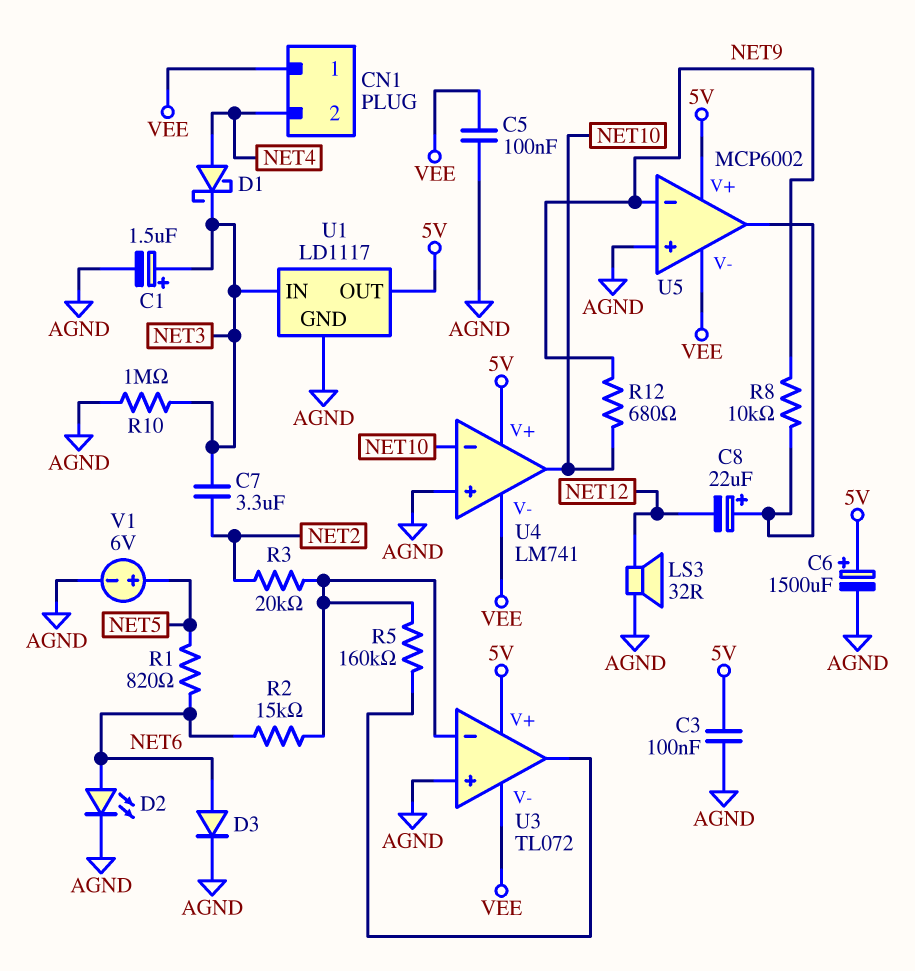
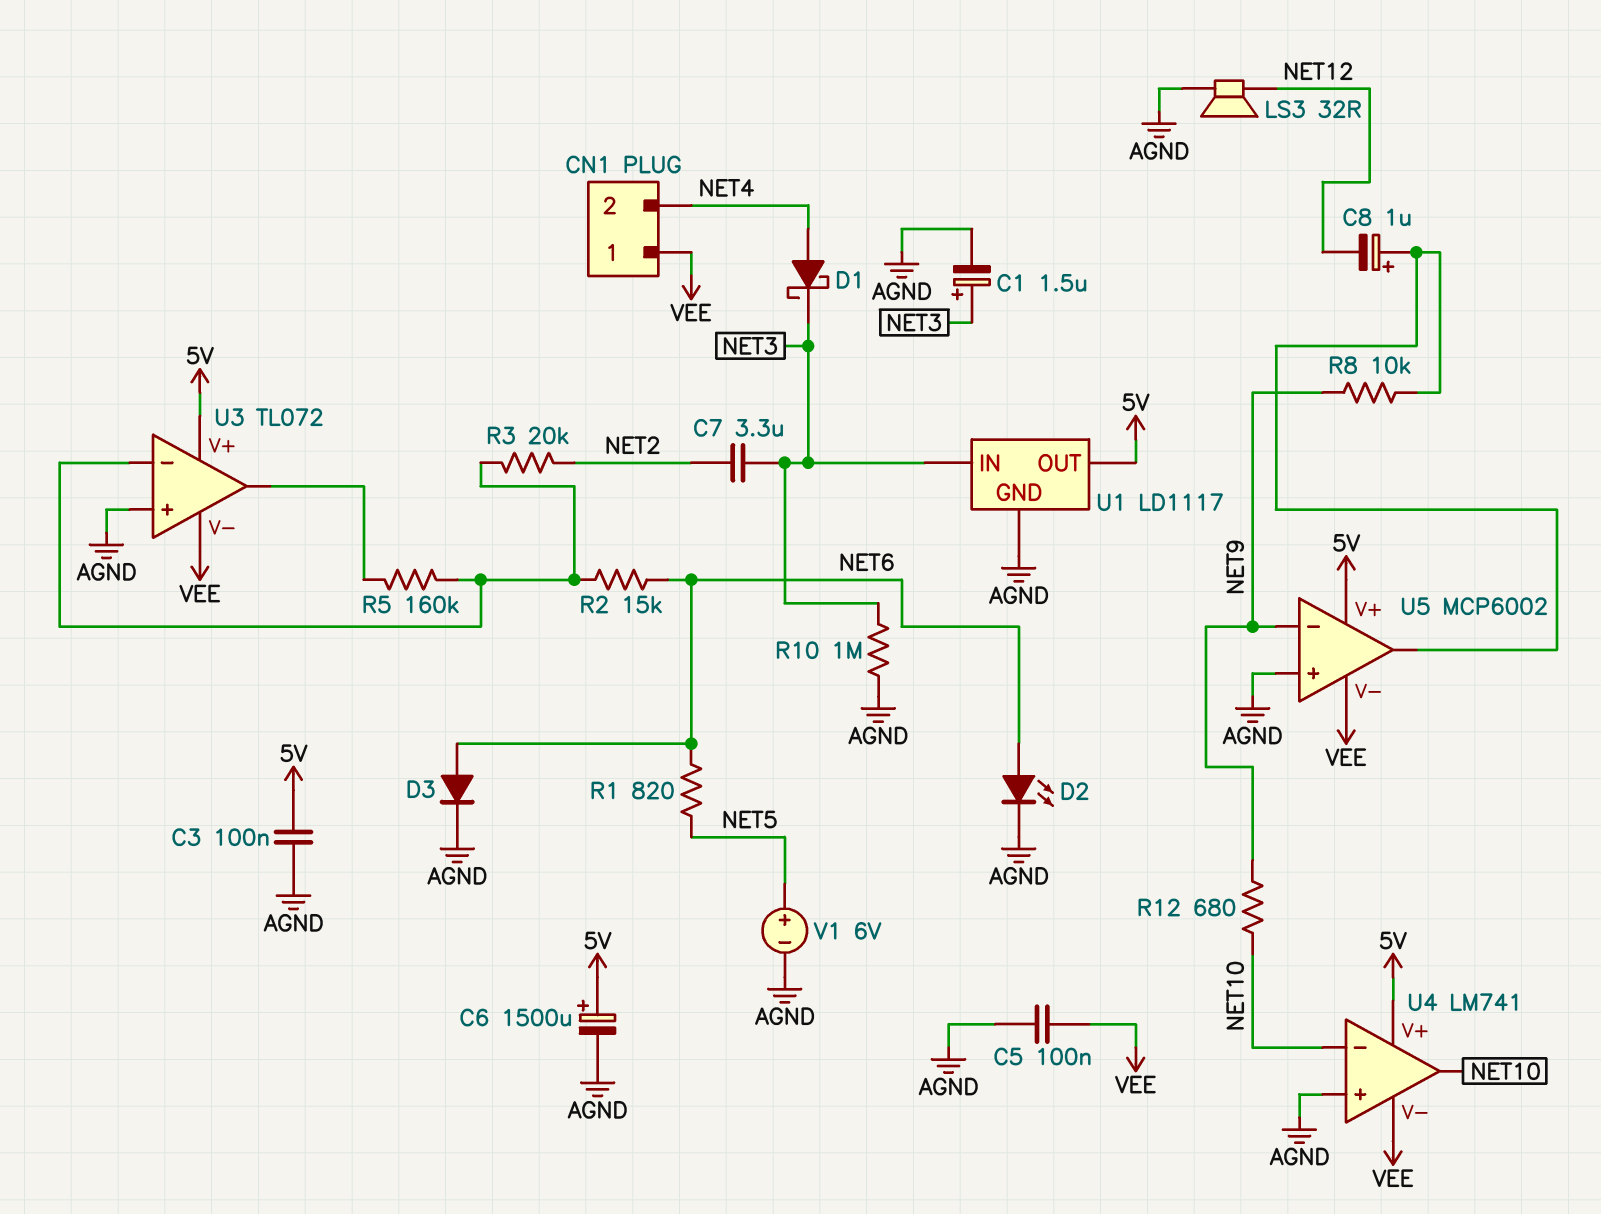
C8: 22uF (plus U5/out, minus NET12) -> 1uF (plus U5/out, minus NET12)

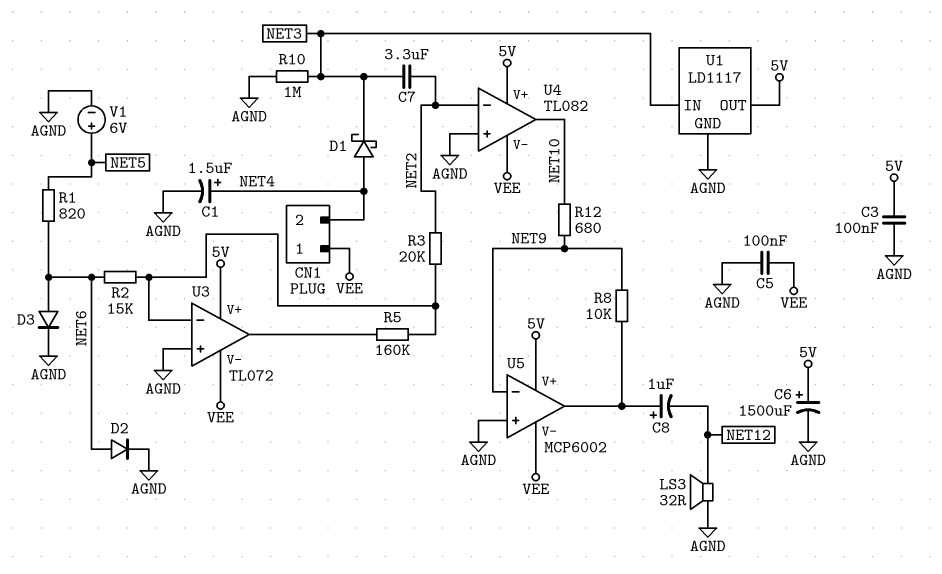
C1: 1.5uF (plus NET3, minus AGND) -> 1.5uF (plus NET4, minus AGND)
D2: LED (A NET6, K AGND) -> diode (A NET6, K AGND)
U4: LM741 -> TL082
U4 pin in-: NET10 -> NET2

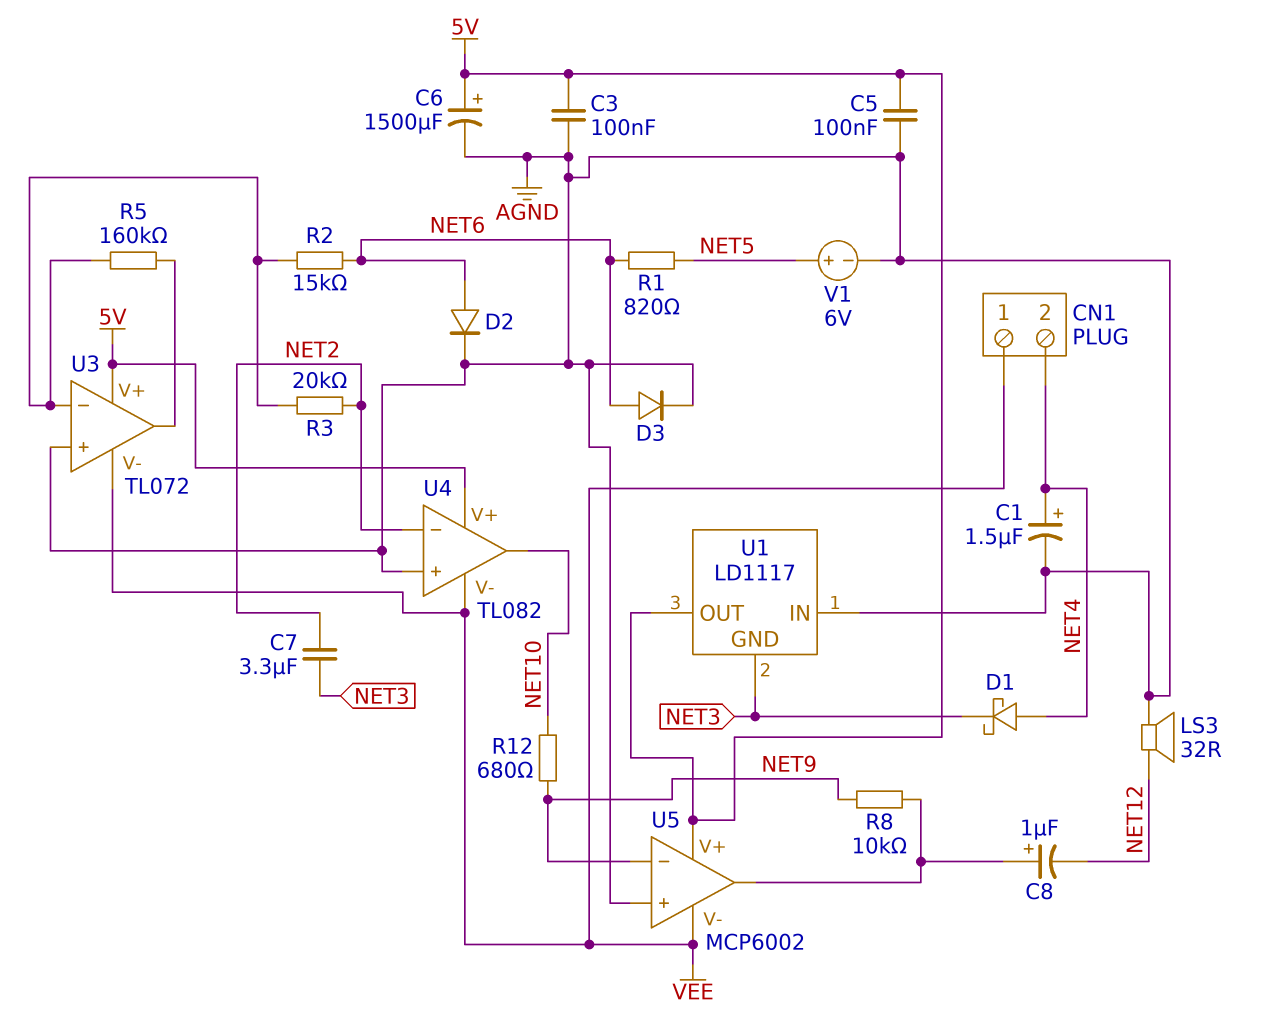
C5: 100nF (AGND, VEE) -> 100nF (5V, AGND)
R10: 1M (AGND, NET3) -> none
U1 pin GND: AGND -> NET3
U1 pin IN: NET3 -> AGND

